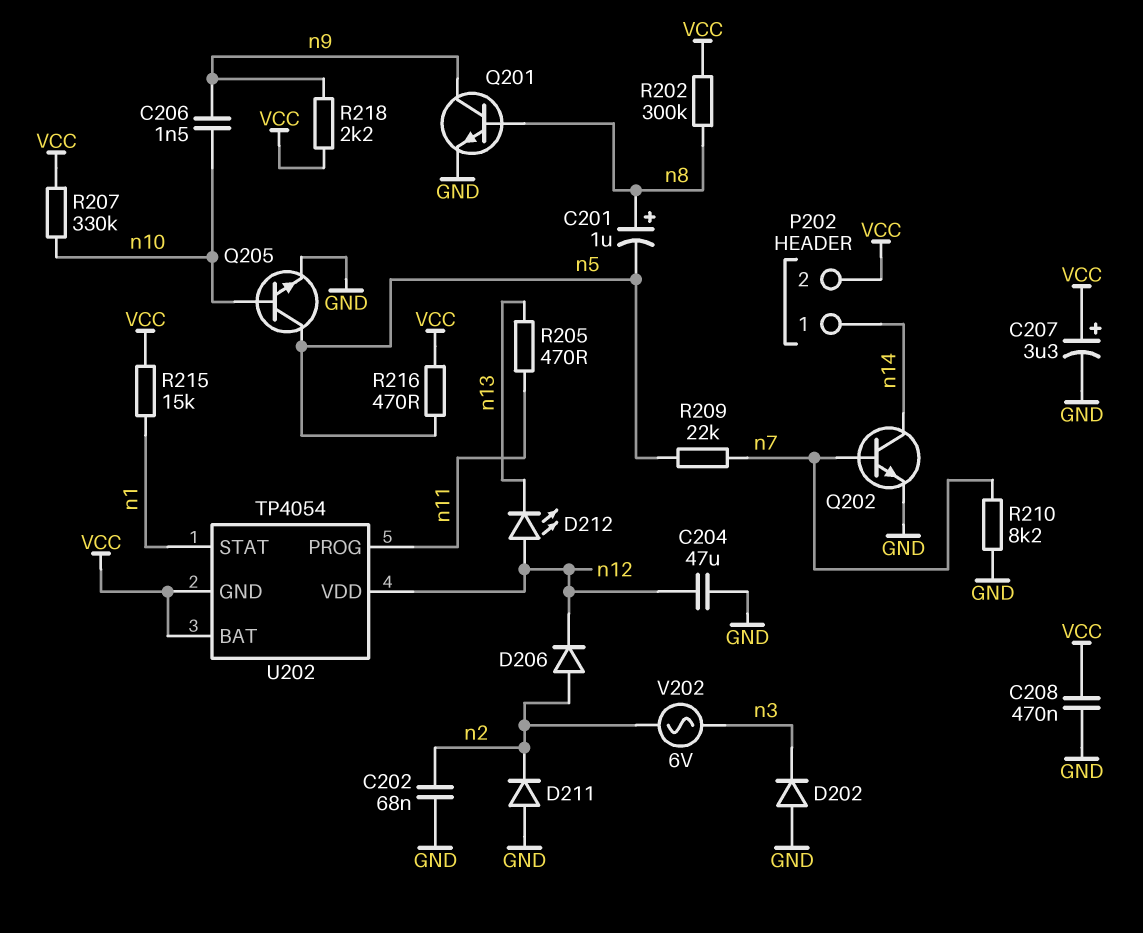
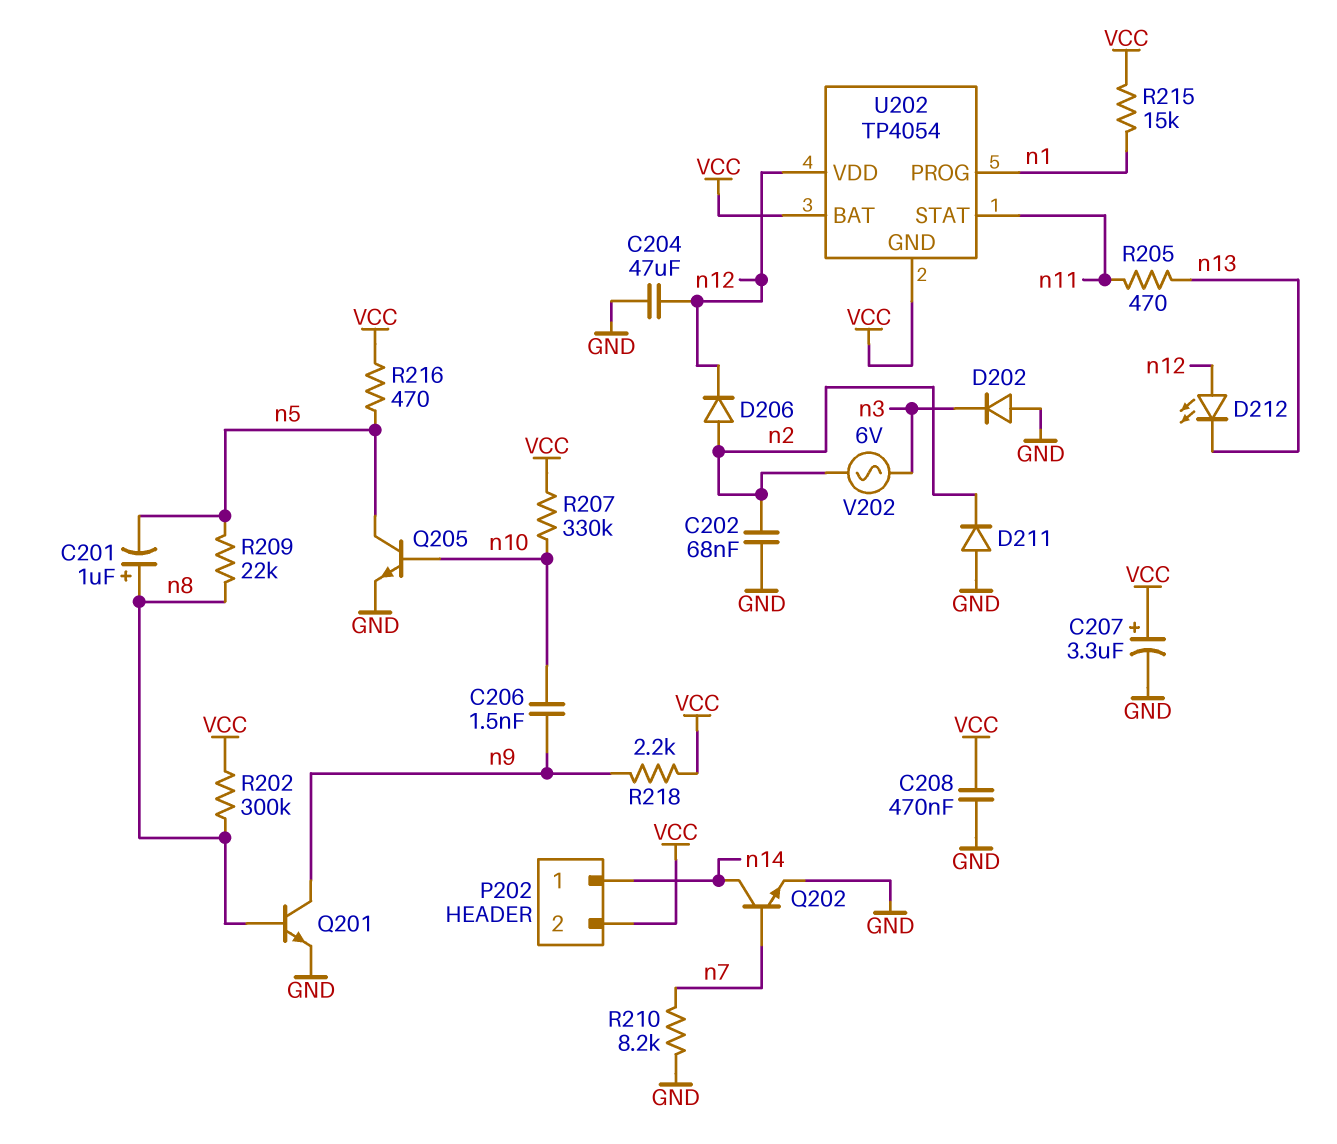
R209: 22k (n5, n7) -> 22k (n5, n8)
U202 pin PROG: n11 -> n1
U202 pin STAT: n1 -> n11

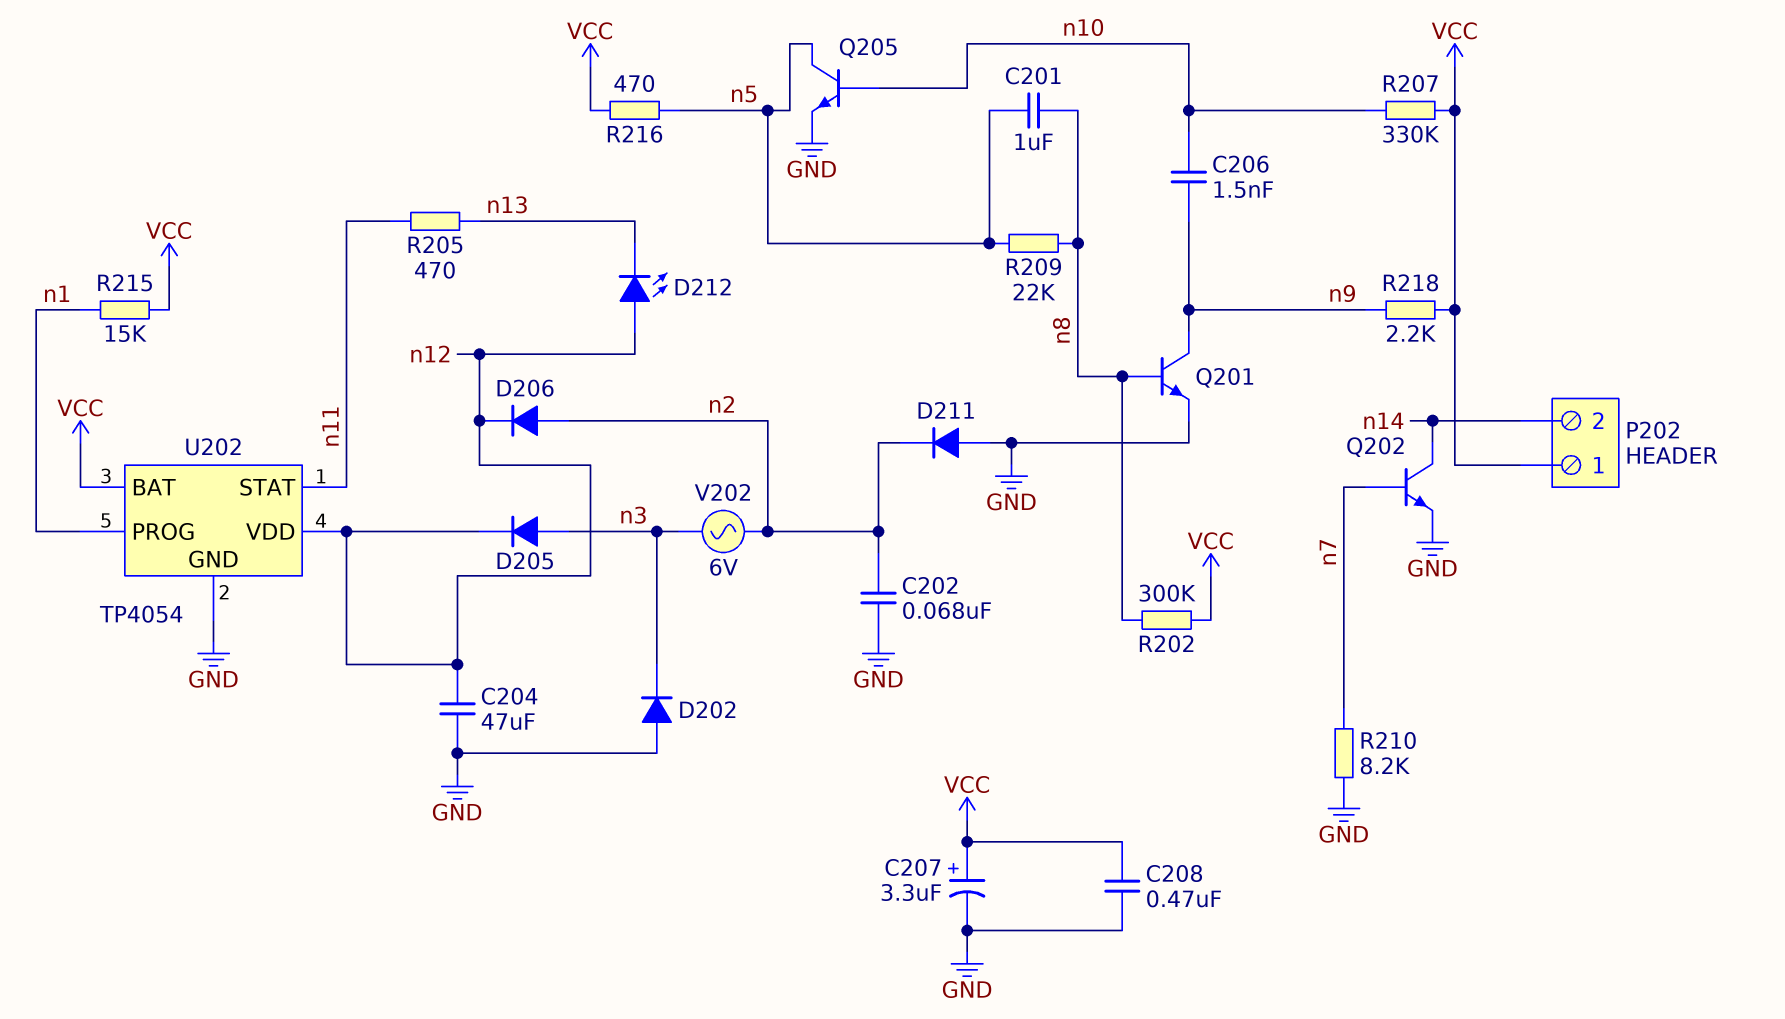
C201: 1uF (plus n8, minus n5) -> 1uF (n5, n8)
D205: none -> diode (A n3, K n12)
P202 pin 1: n14 -> VCC
P202 pin 2: VCC -> n14
U202 pin GND: VCC -> GND

